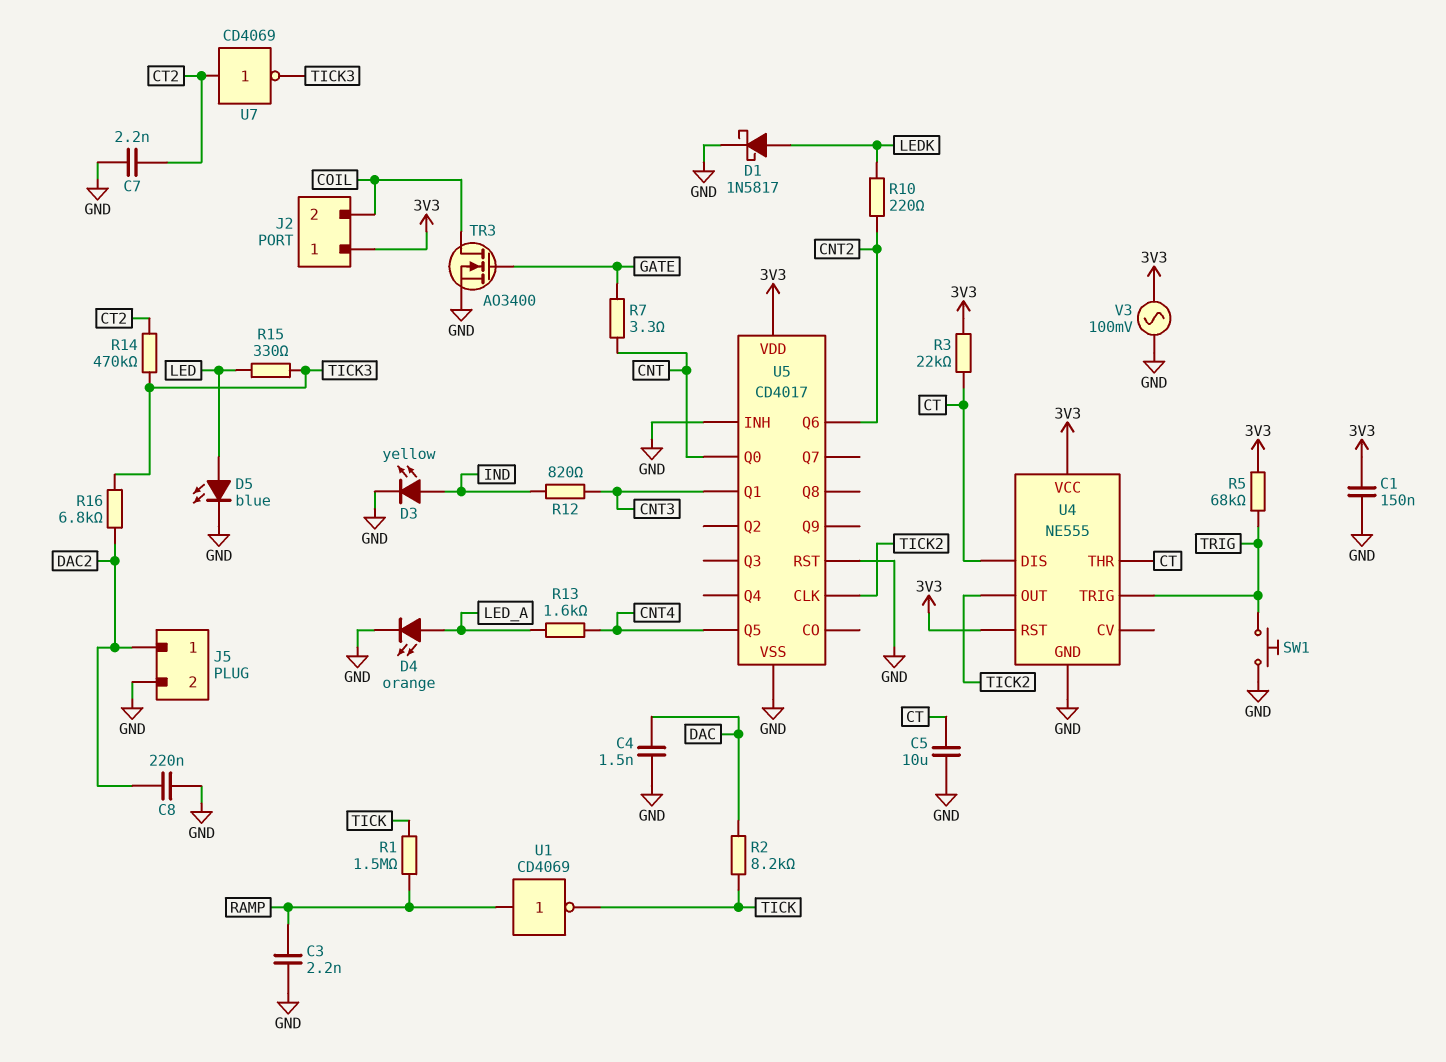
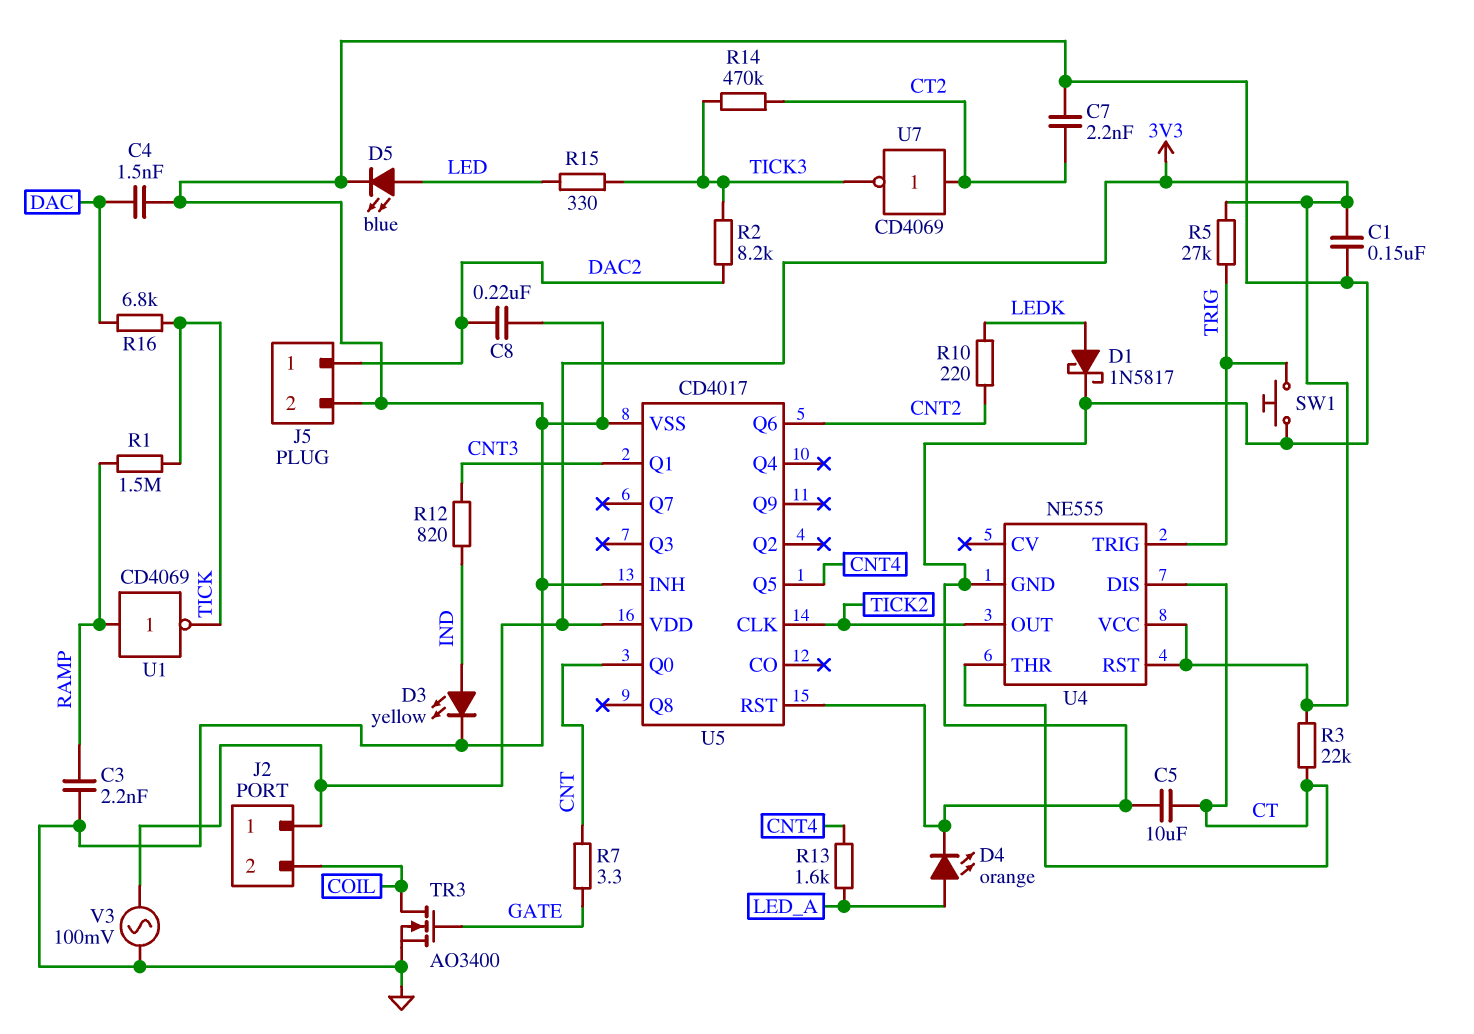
R2: 8.2k (DAC, TICK) -> 8.2k (DAC2, TICK3)
R5: 68k (3V3, TRIG) -> 27k (3V3, TRIG)
R16: 6.8k (DAC2, TICK3) -> 6.8k (DAC, TICK)

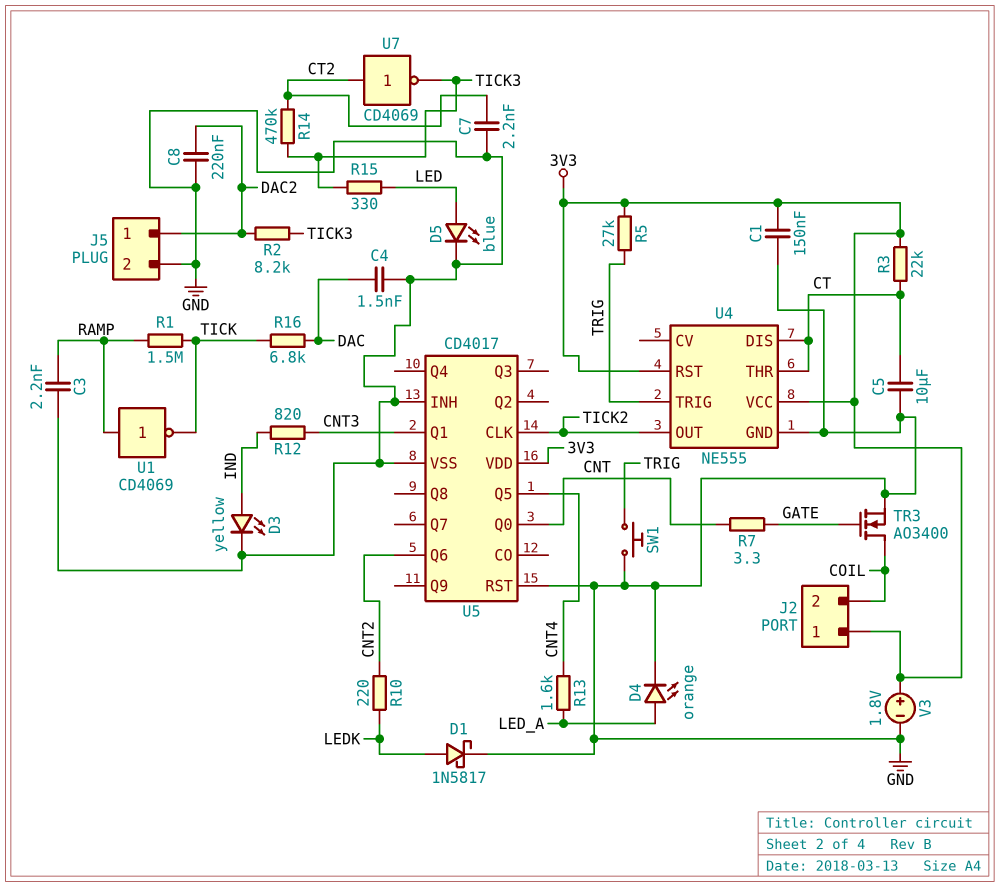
V3: AC 100mV (3V3, GND) -> 1.8V (plus 3V3, minus GND)

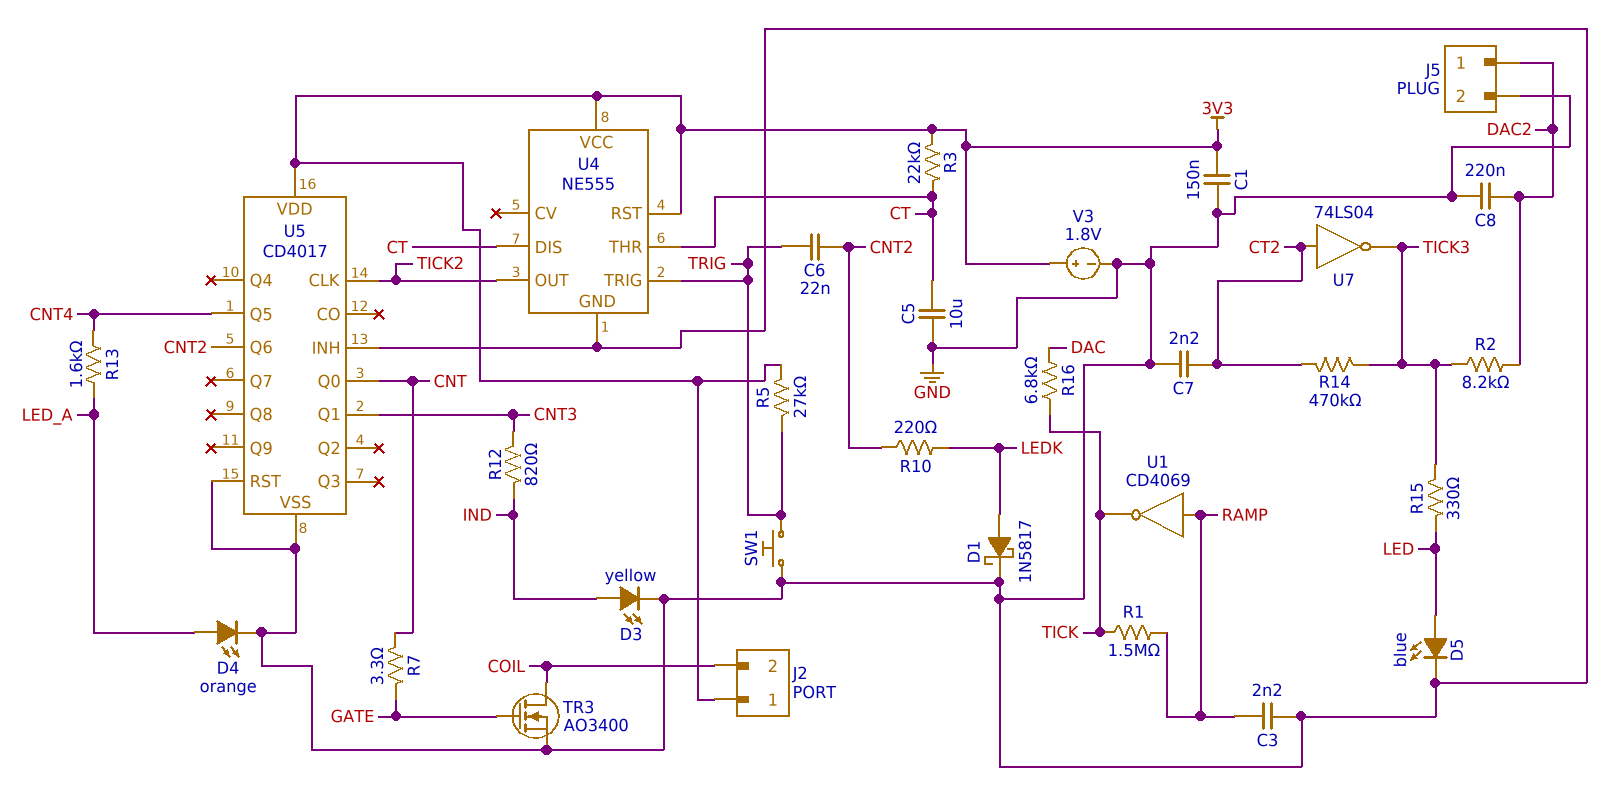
C4: 1.5nF (DAC, GND) -> none
C6: none -> 22nF (CNT2, TRIG)
U7: NOT CD4069 (in CT2, out TICK3) -> NOT 74LS04 (in CT2, out TICK3)

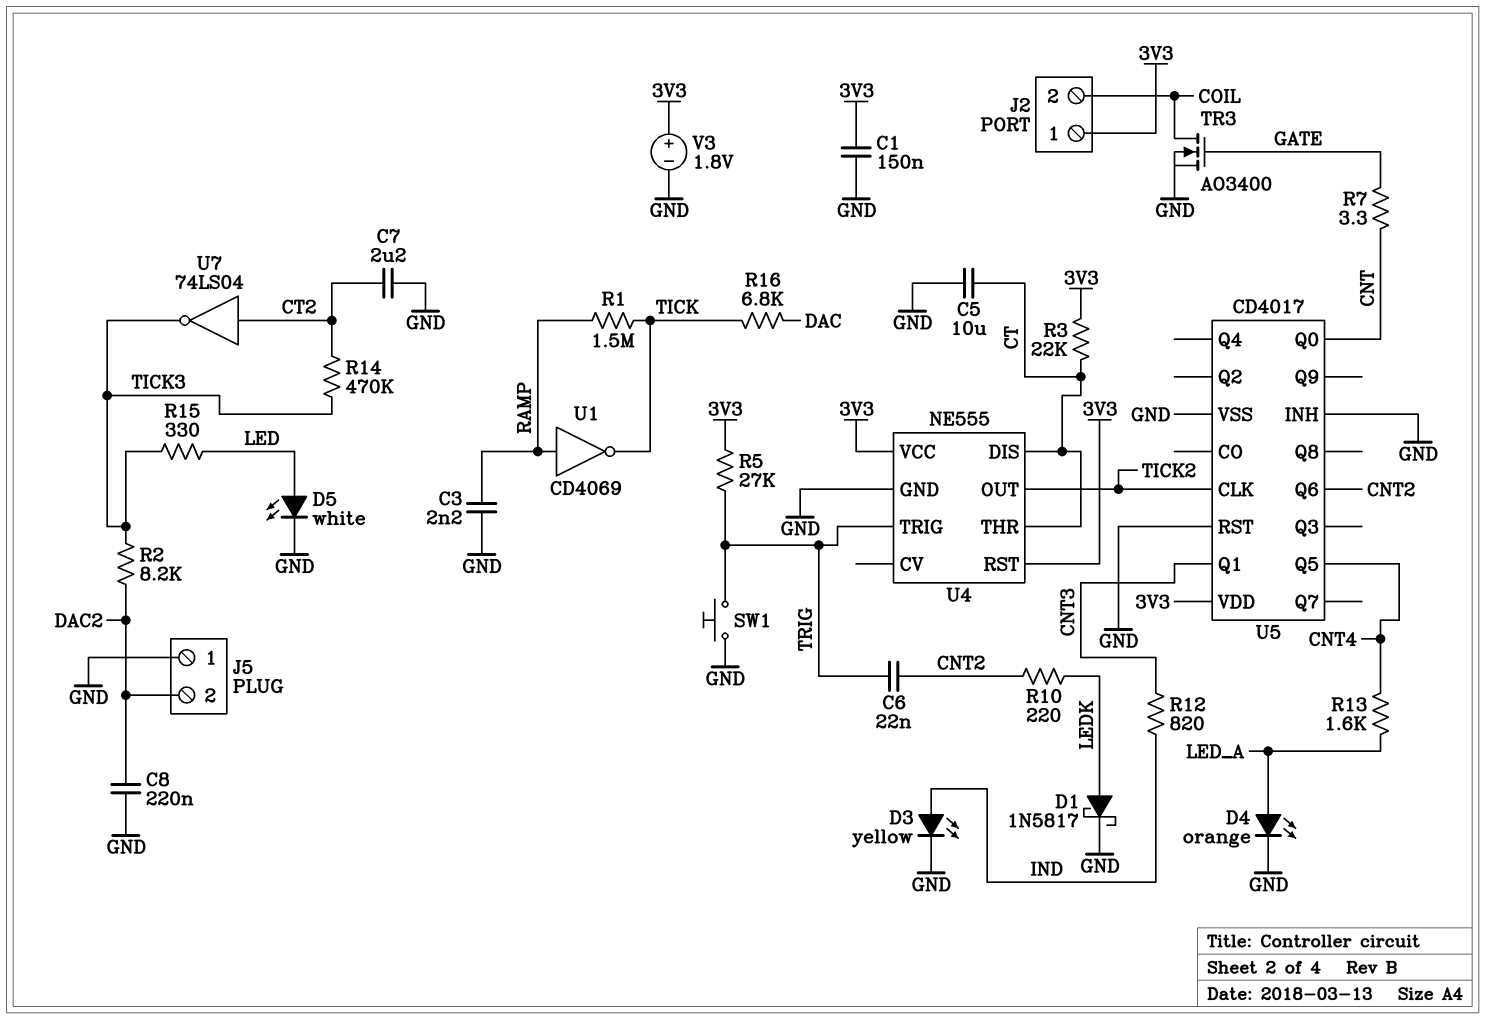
C7: 2.2nF (CT2, GND) -> 2.2uF (CT2, GND)
D5: LED blue (A LED, K GND) -> LED white (A LED, K GND)
J5 pin 1: DAC2 -> GND
J5 pin 2: GND -> DAC2

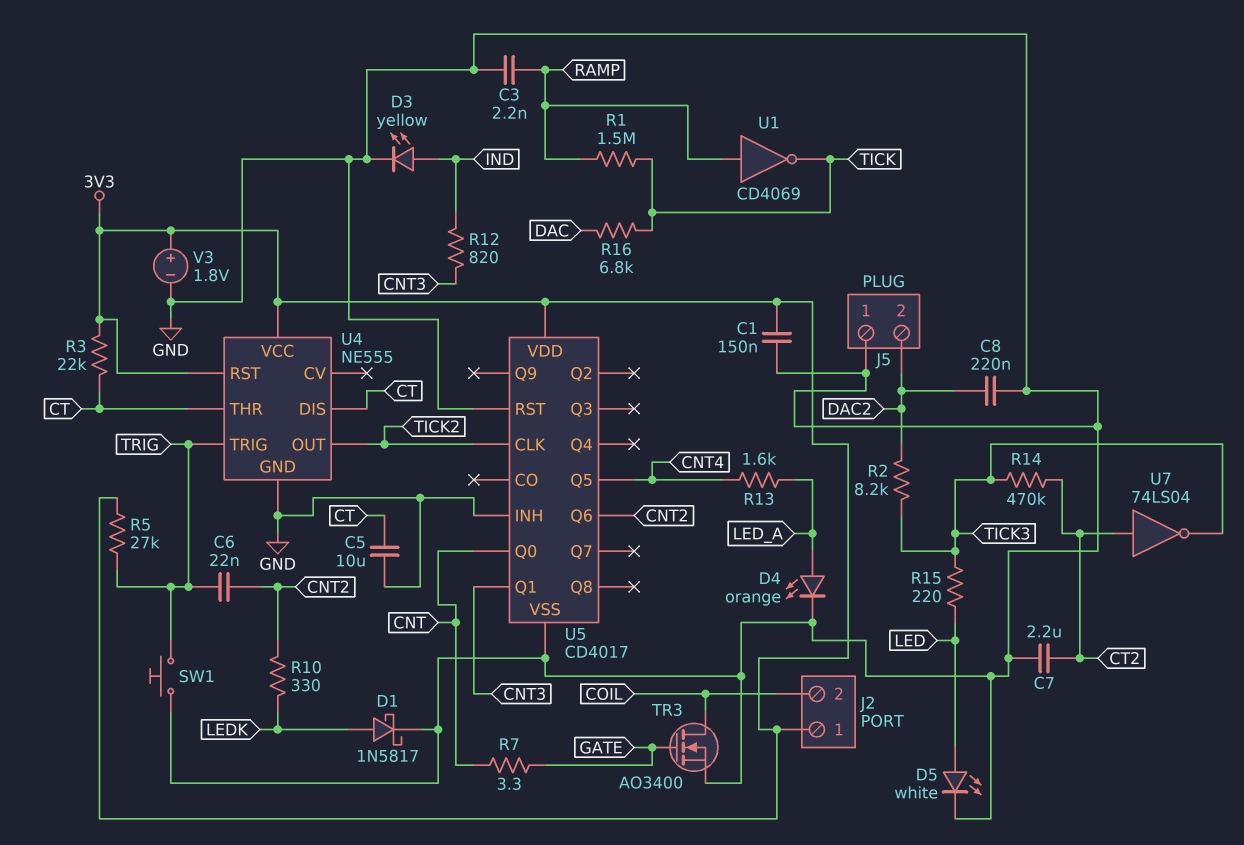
R10: 220 (CNT2, LEDK) -> 330 (CNT2, LEDK)
R15: 330 (LED, TICK3) -> 220 (LED, TICK3)

